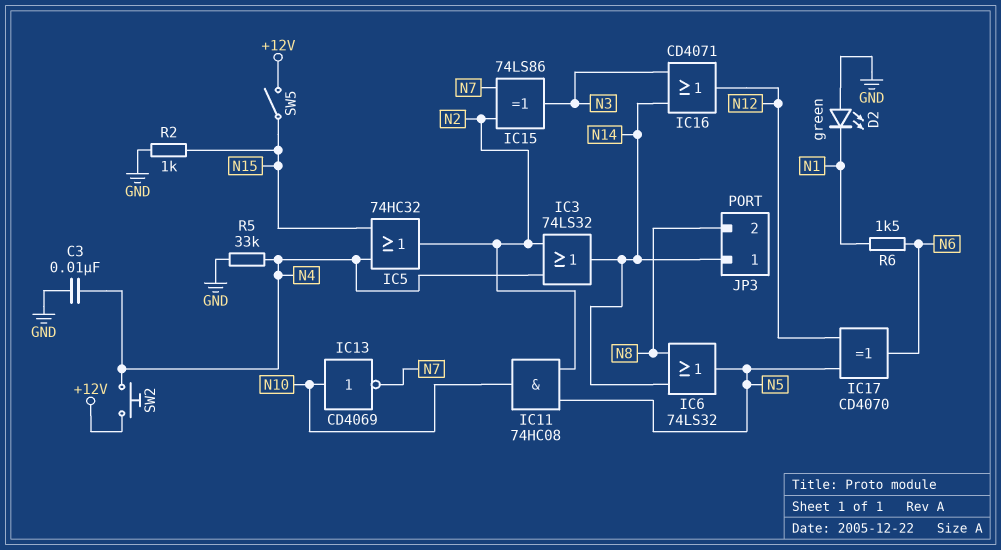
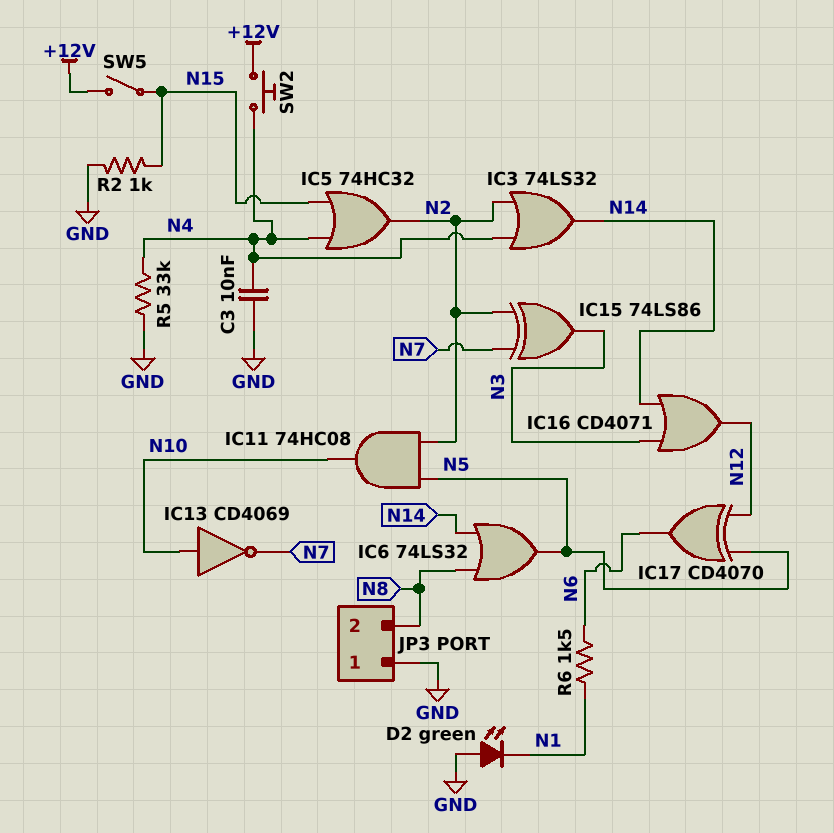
JP3 pin 1: N14 -> GND

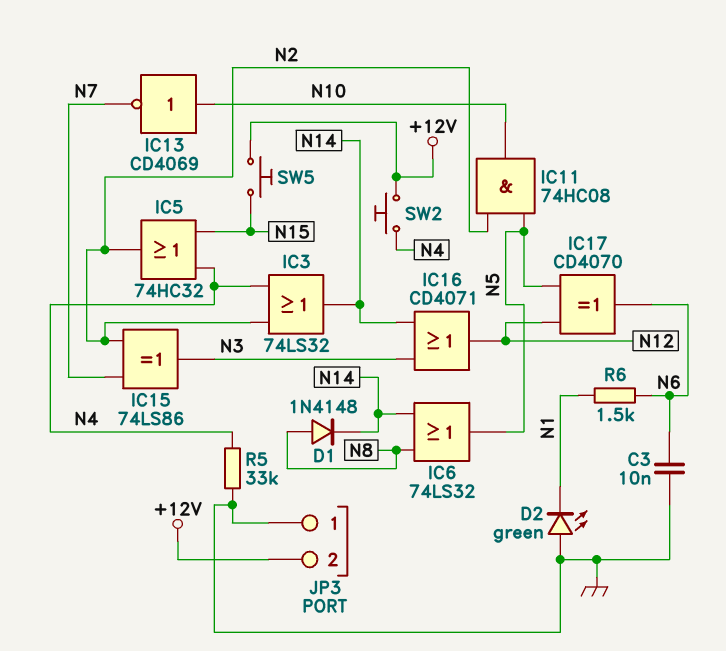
C3: 10nF (GND, N4) -> 10nF (GND, N6)
D1: none -> diode 1N4148 (A N8, K N14)
JP3 pin 2: N8 -> +12V
R2: 1k (GND, N15) -> none
SW5: switch (+12V, N15) -> button (+12V, N15)

